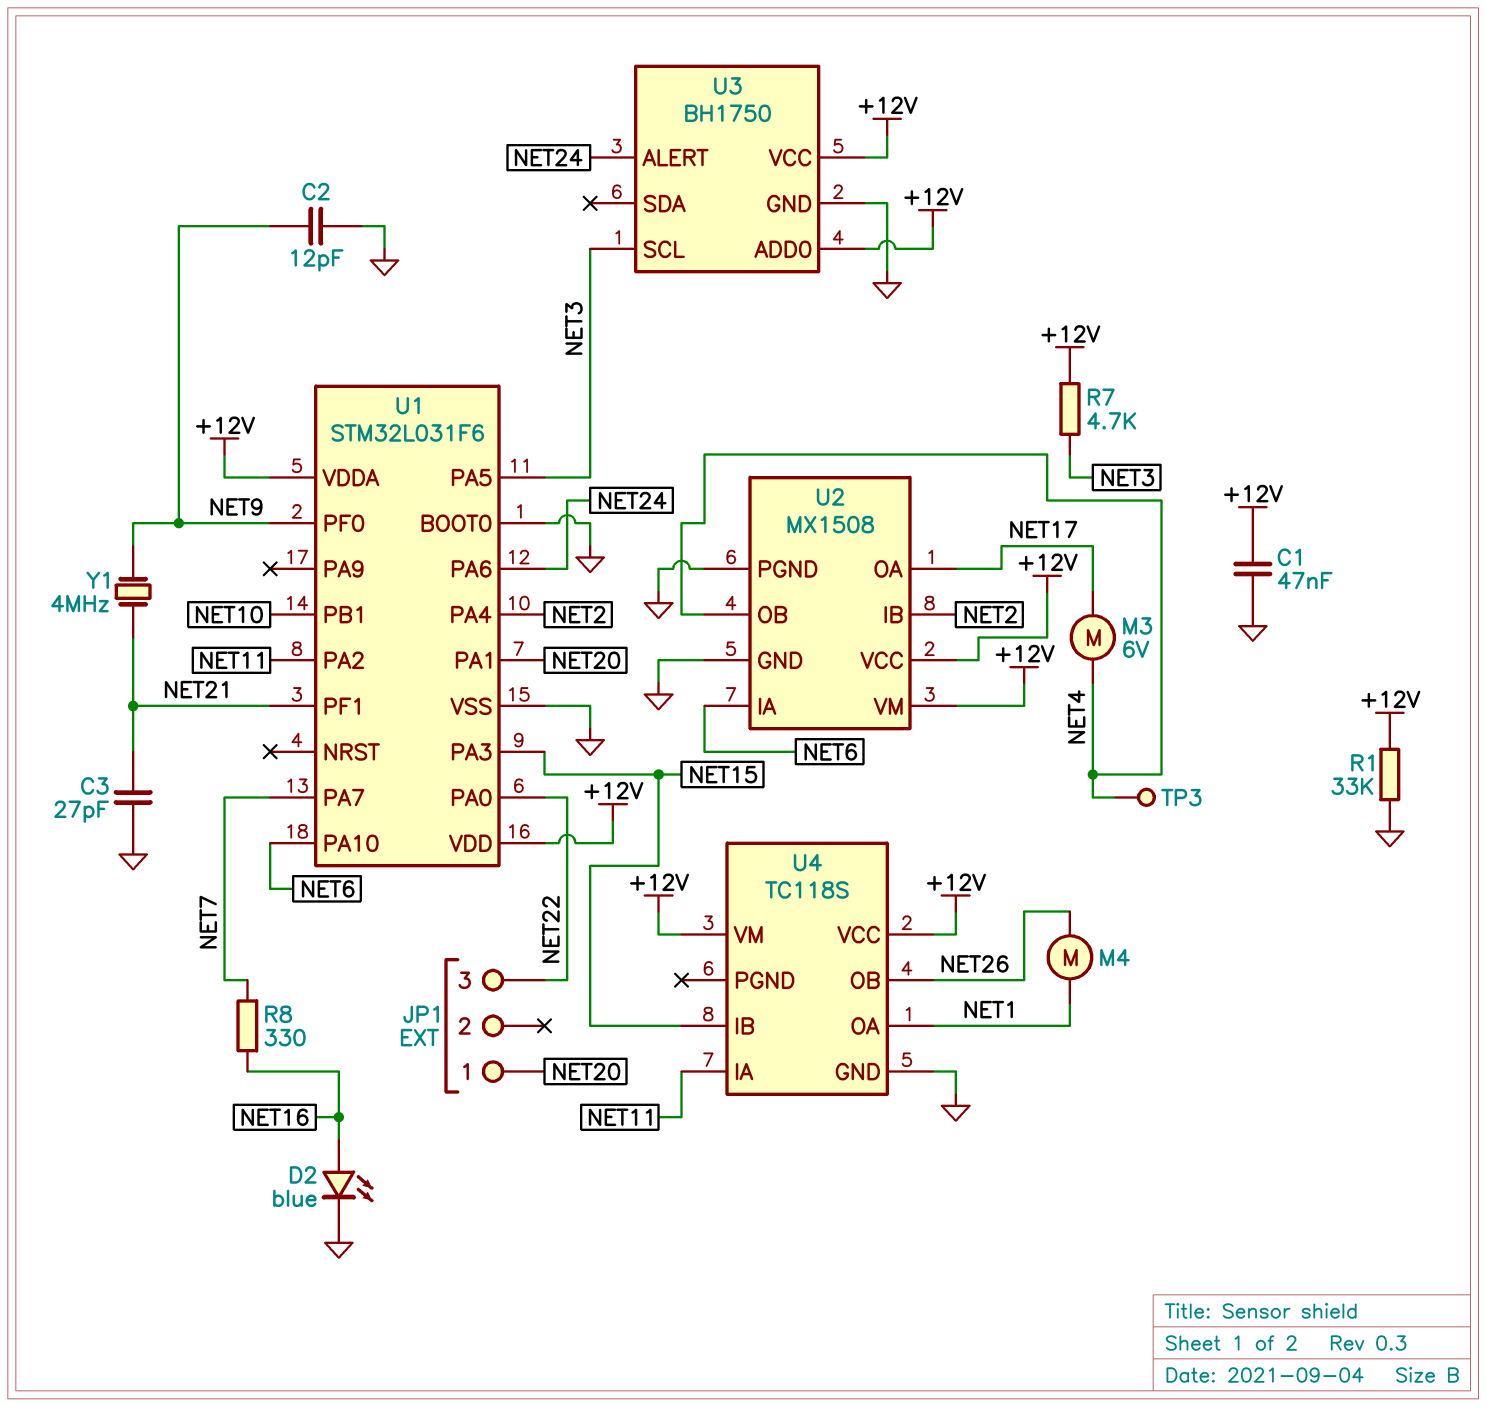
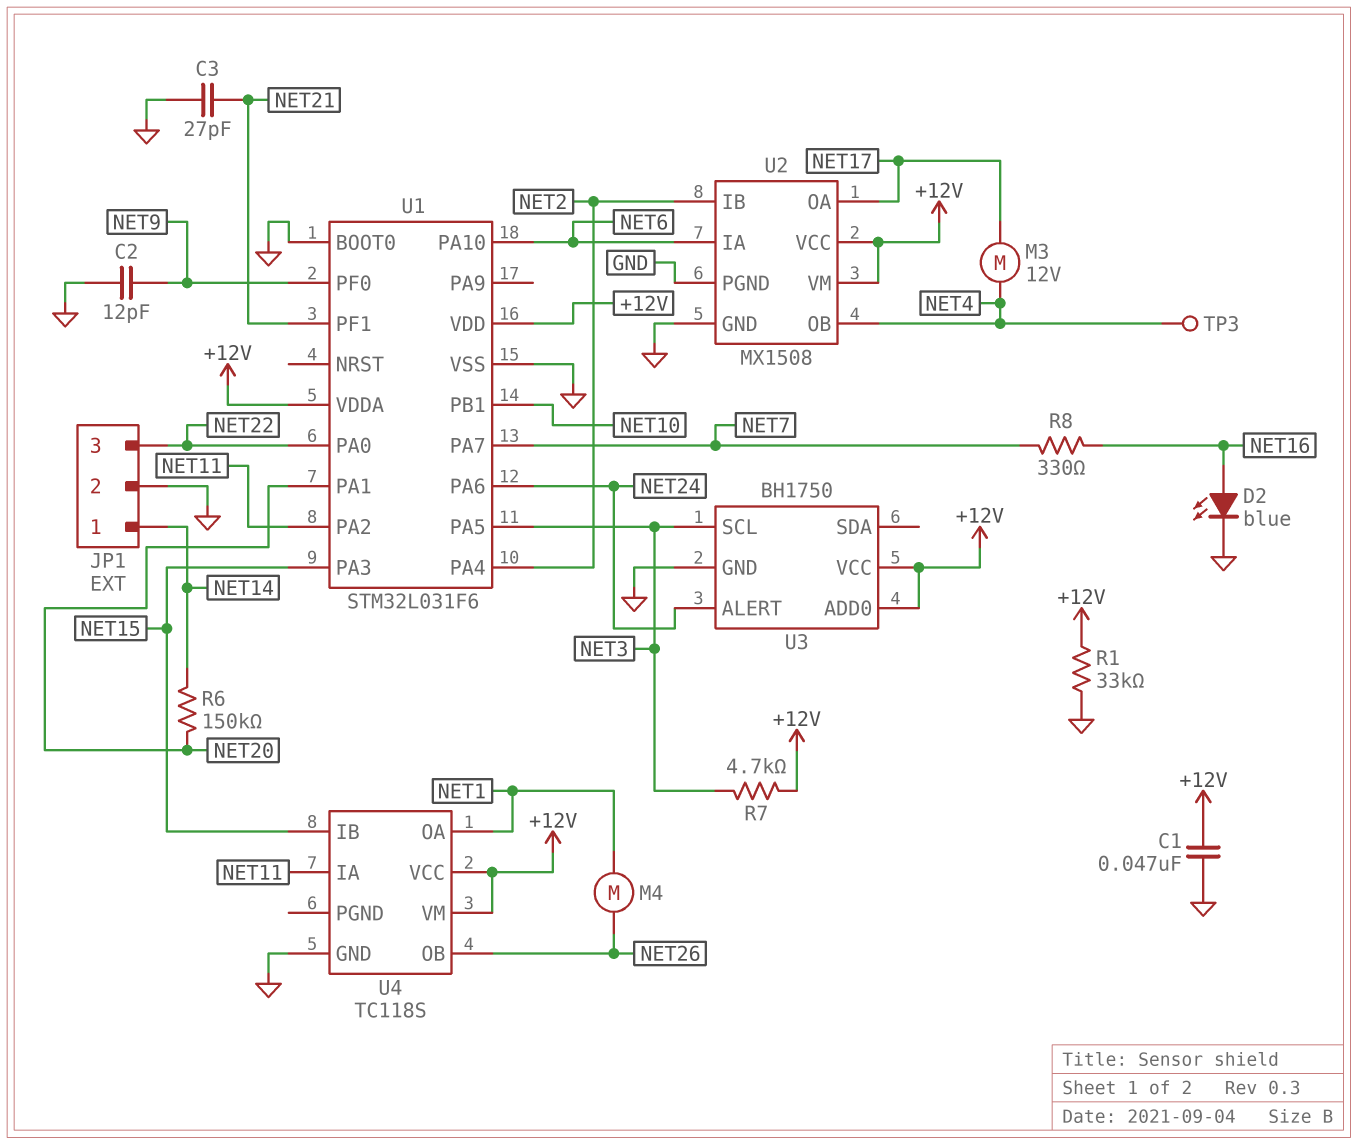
JP1 pin 1: NET20 -> NET14
JP1 pin 2: none -> GND
M3: motor 6V (NET4, NET17) -> motor 12V (NET4, NET17)
R6: none -> 150k (NET14, NET20)
Y1: 4MHz (NET9, NET21) -> none

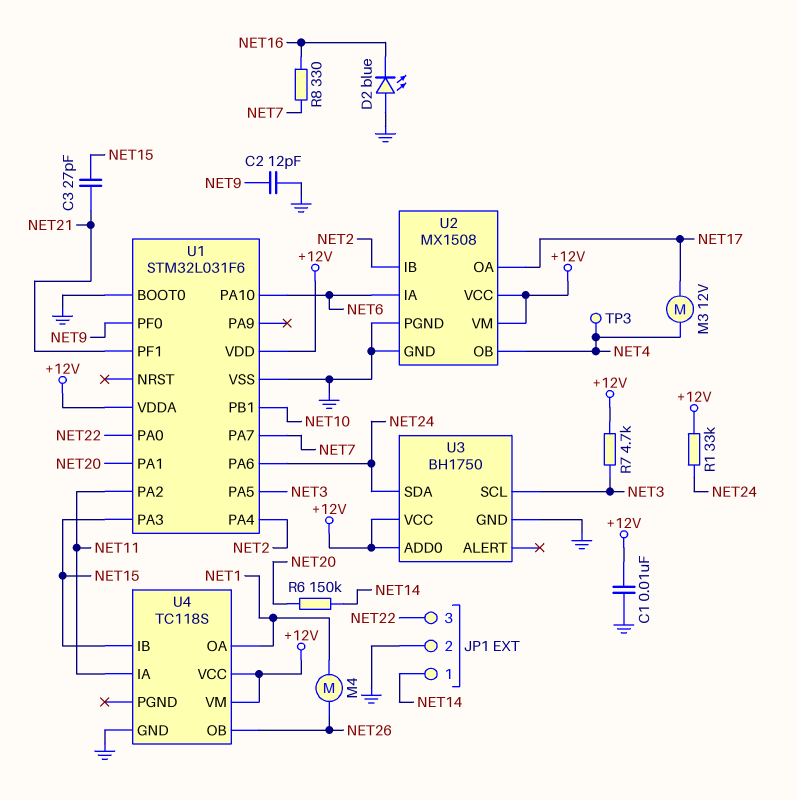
C1: 47nF (+12V, GND) -> 10nF (+12V, GND)
C3: 27pF (GND, NET21) -> 27pF (NET15, NET21)
D2: LED blue (A NET16, K GND) -> LED blue (A GND, K NET16)
R1: 33k (+12V, GND) -> 33k (+12V, NET24)
U3 pin ALERT: NET24 -> none
U3 pin SDA: none -> NET24

